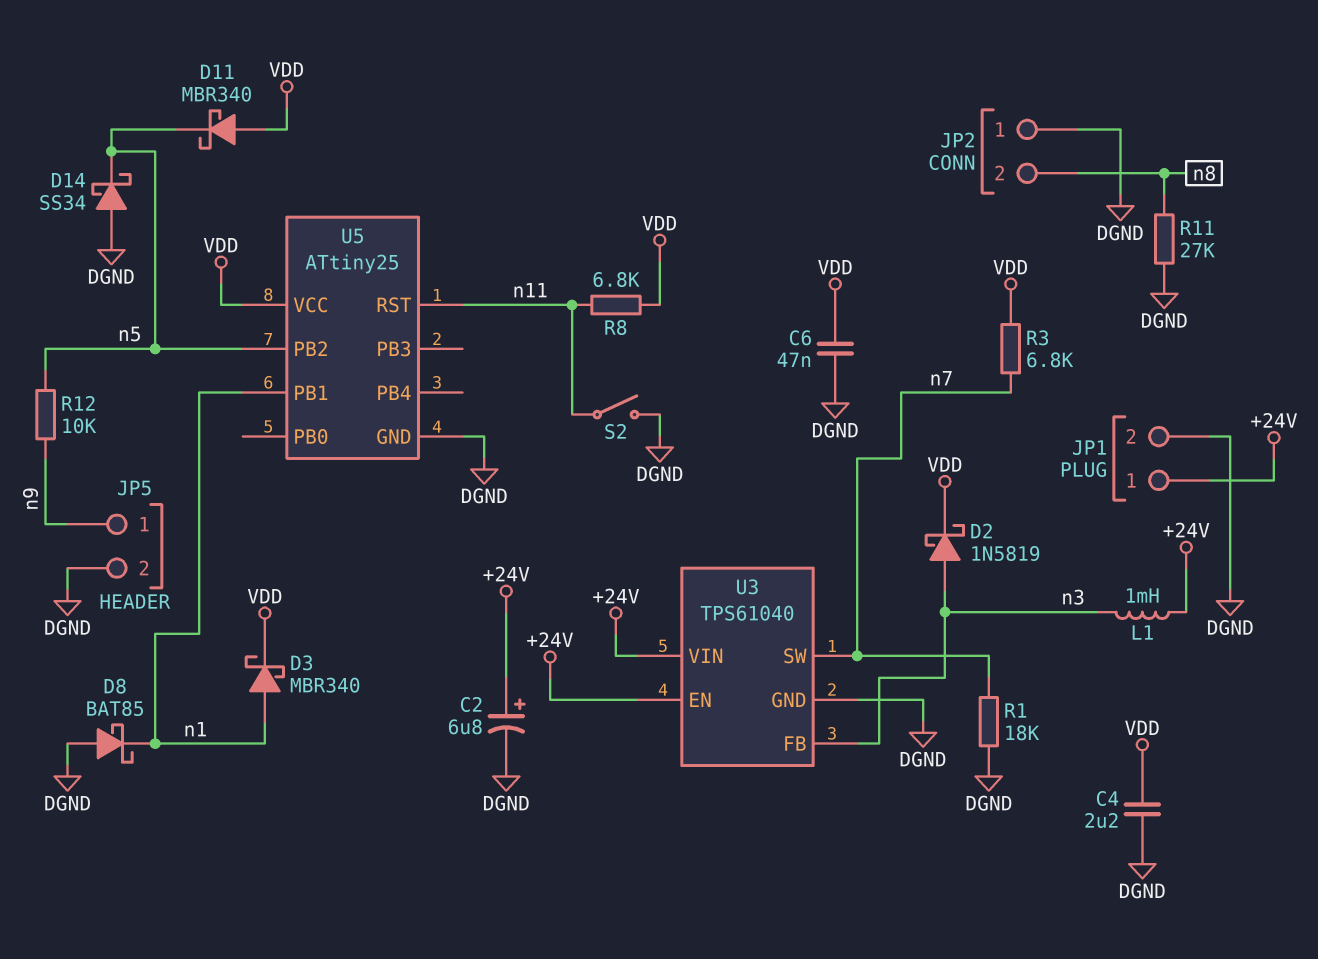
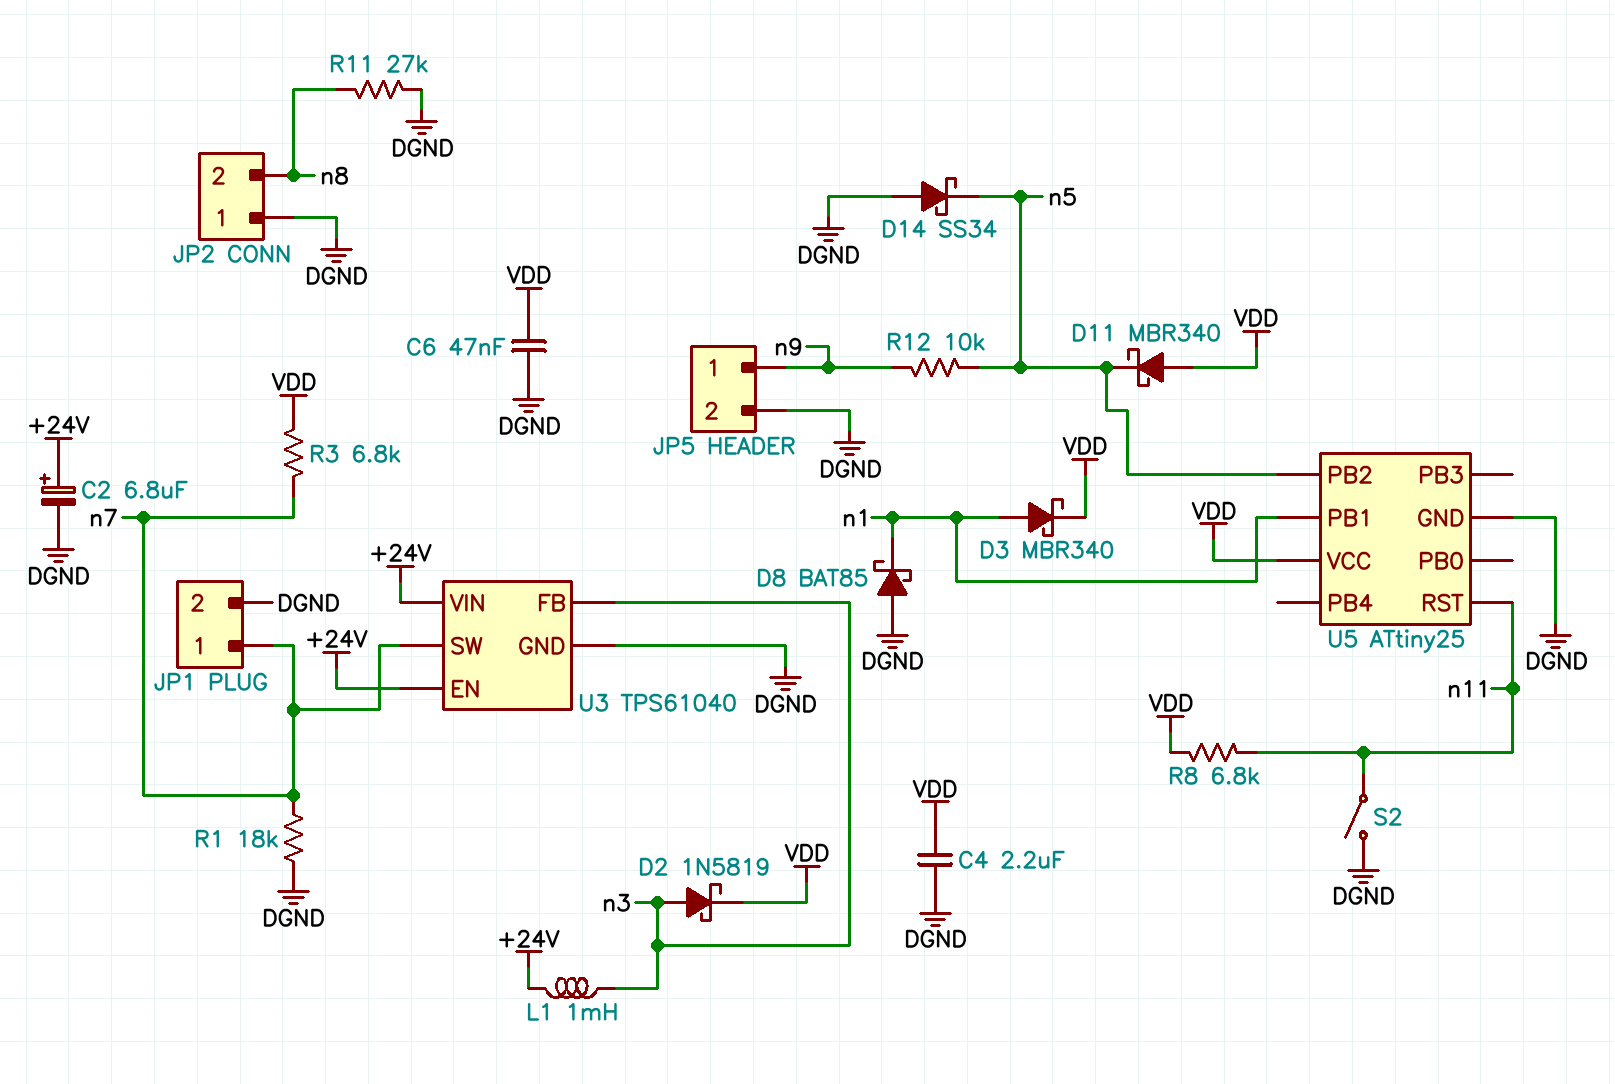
JP1 pin 1: +24V -> n7

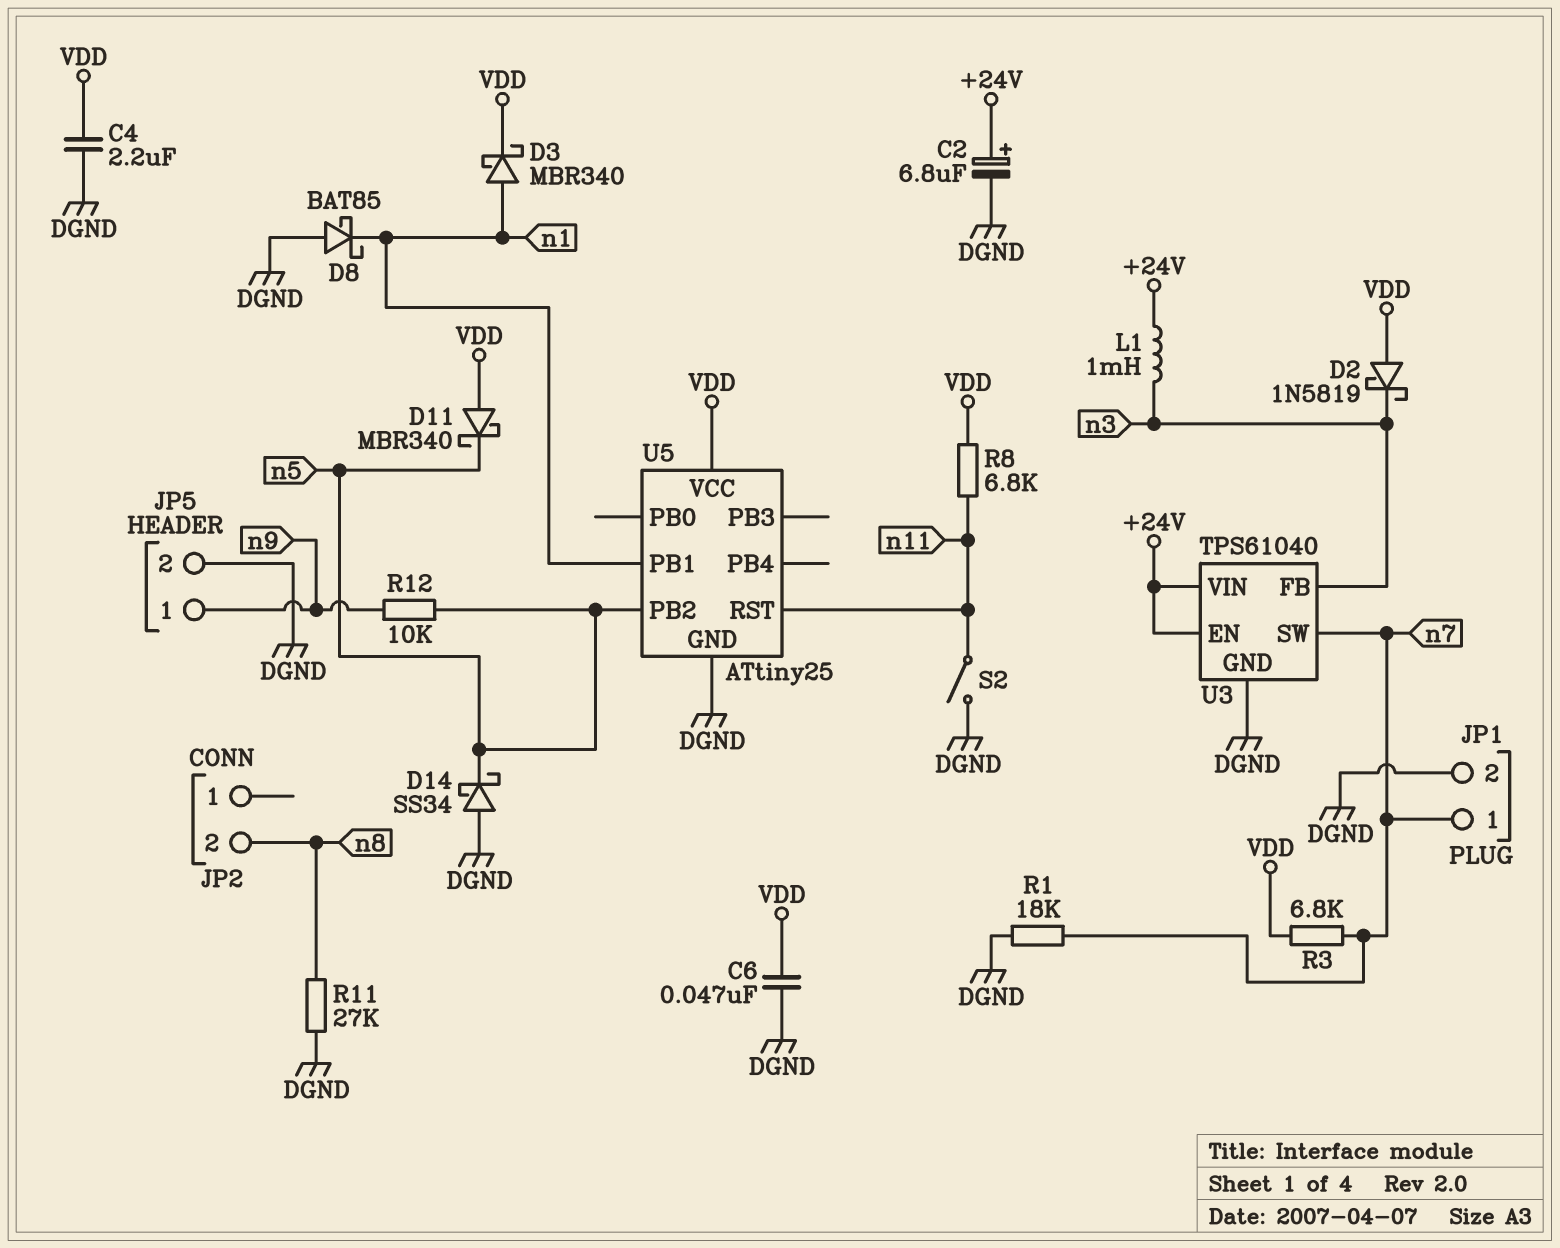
D2: schottky 1N5819 (A n3, K VDD) -> schottky 1N5819 (A VDD, K n3)
JP2 pin 1: DGND -> none

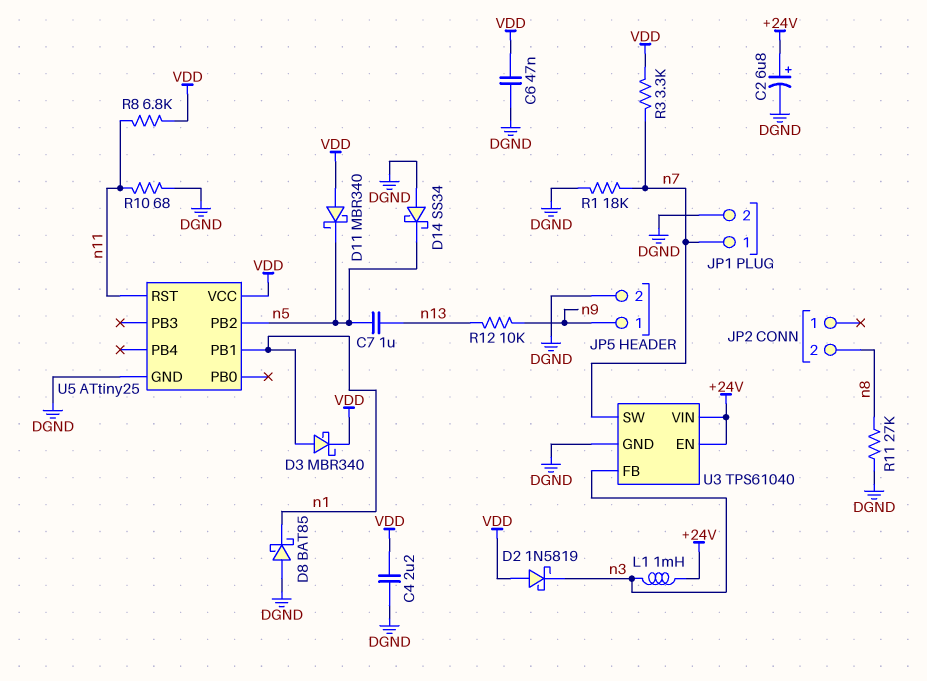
C7: none -> 1uF (n5, n13)
R3: 6.8k (VDD, n7) -> 3.3k (VDD, n7)
R10: none -> 68 (DGND, n11)
R12: 10k (n5, n9) -> 10k (n9, n13)
S2: switch (DGND, n11) -> none

